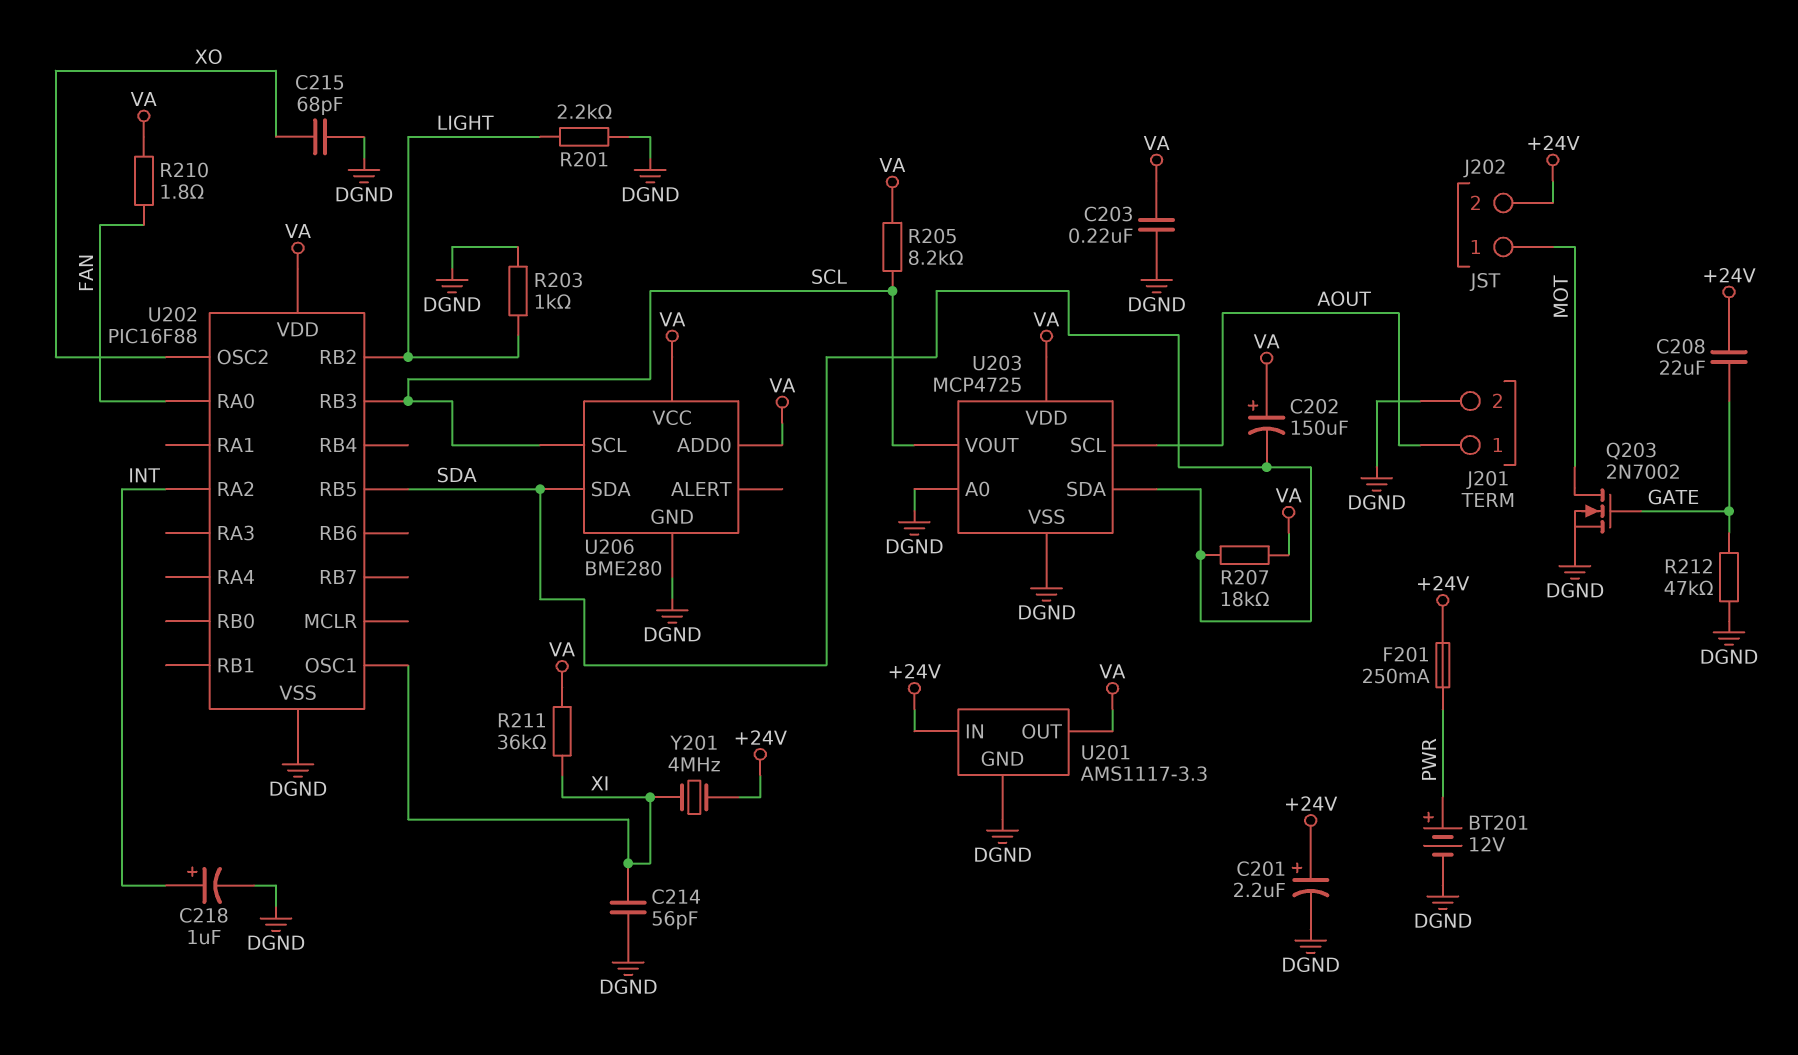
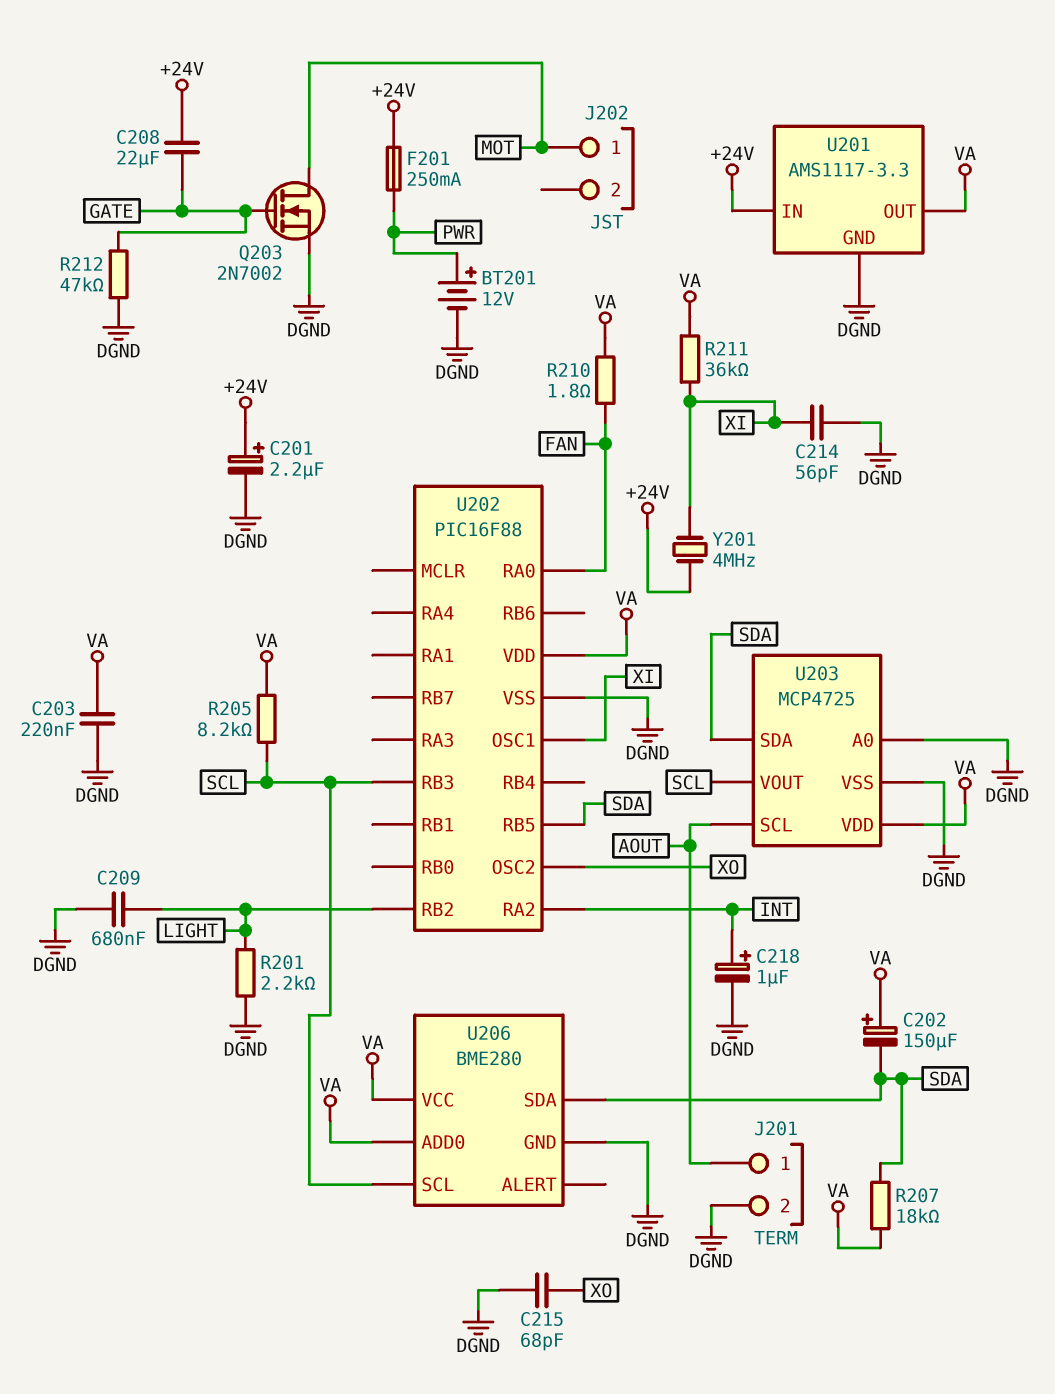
C209: none -> 680nF (DGND, LIGHT)
J202 pin 2: +24V -> none
R203: 1k (DGND, LIGHT) -> none

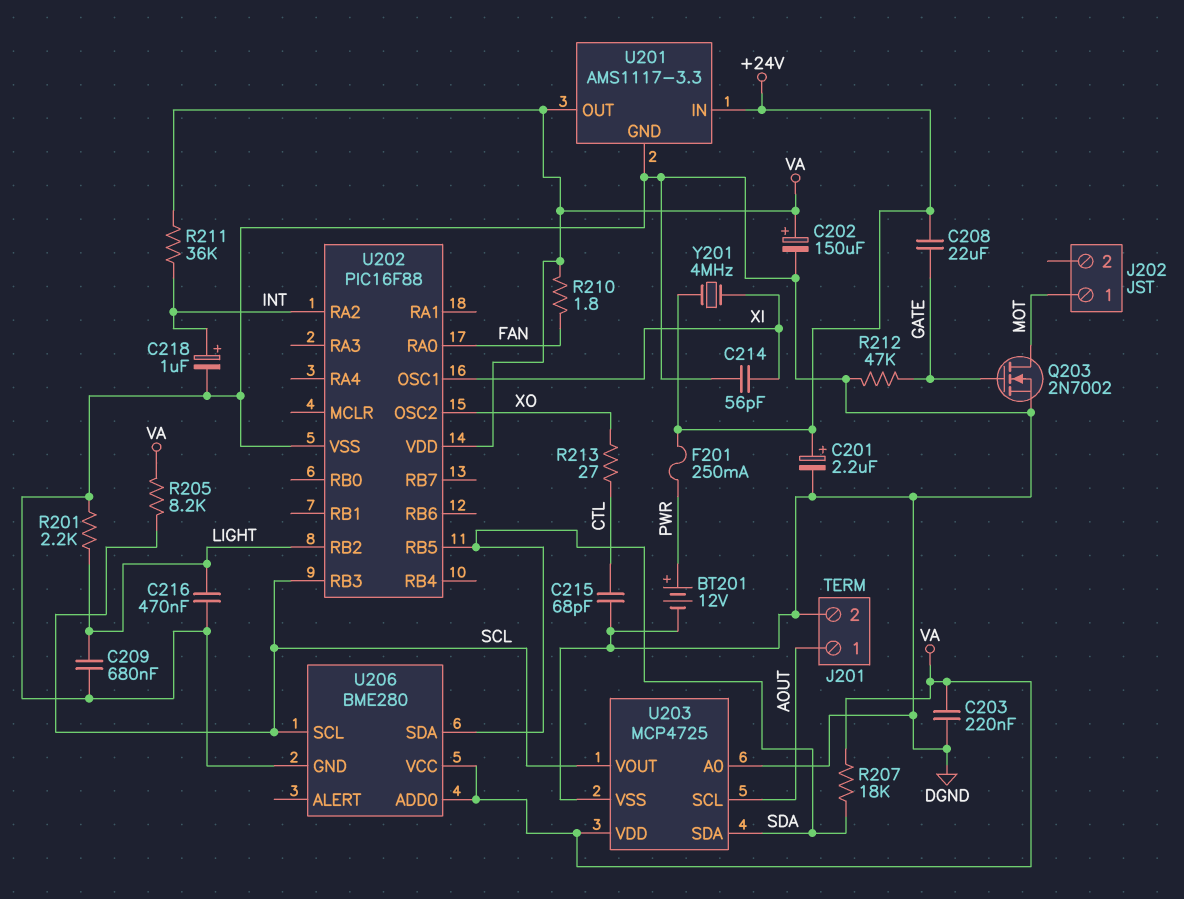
C202: 150uF (plus VA, minus SDA) -> 150uF (plus VA, minus DGND)
C215: 68pF (DGND, XO) -> 68pF (CTL, DGND)
C216: none -> 470nF (DGND, LIGHT)
R211: 36k (VA, XI) -> 36k (INT, VA)
R213: none -> 27 (CTL, XO)

